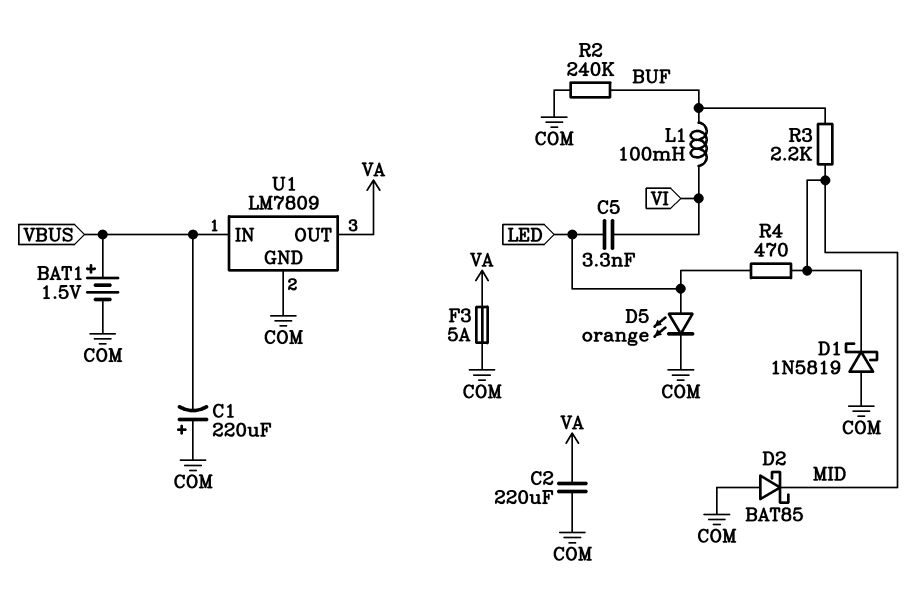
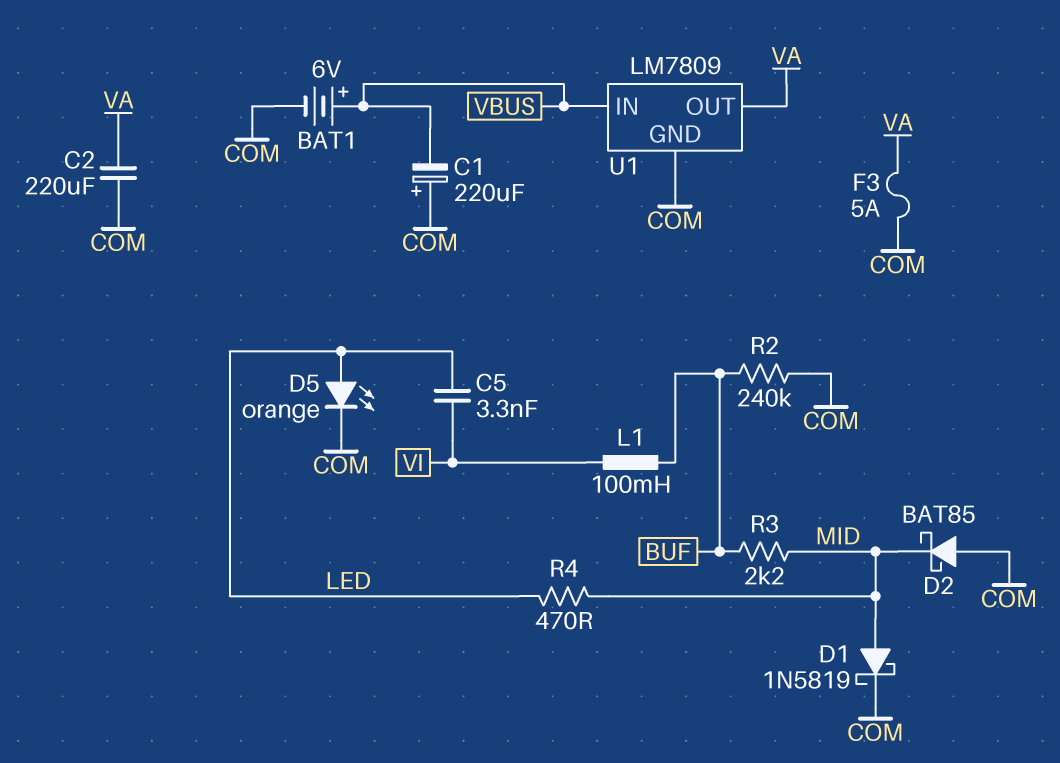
BAT1: 1.5V (plus VBUS, minus COM) -> 6V (plus VBUS, minus COM)
D1: schottky 1N5819 (A COM, K MID) -> schottky 1N5819 (A MID, K COM)

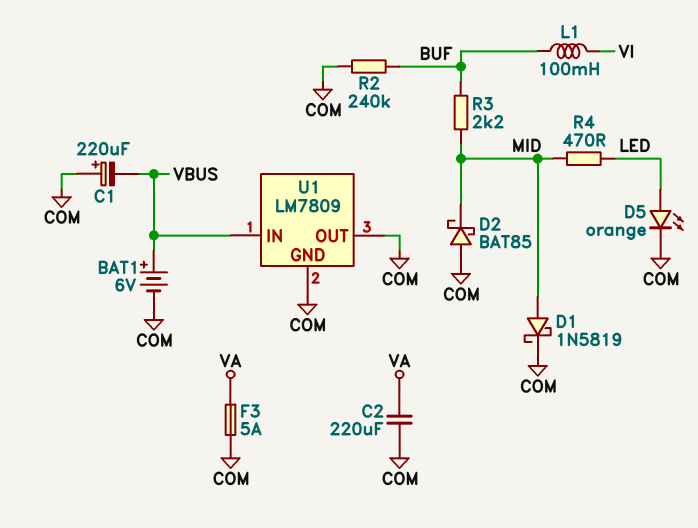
C5: 3.3nF (LED, VI) -> none
U1 pin OUT: VA -> COM

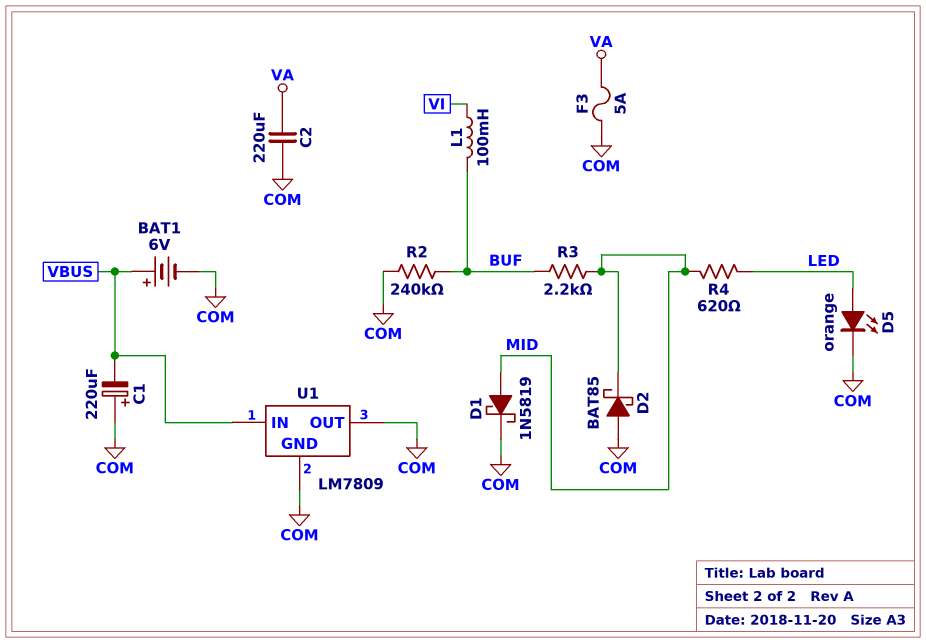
R4: 470 (LED, MID) -> 620 (LED, MID)

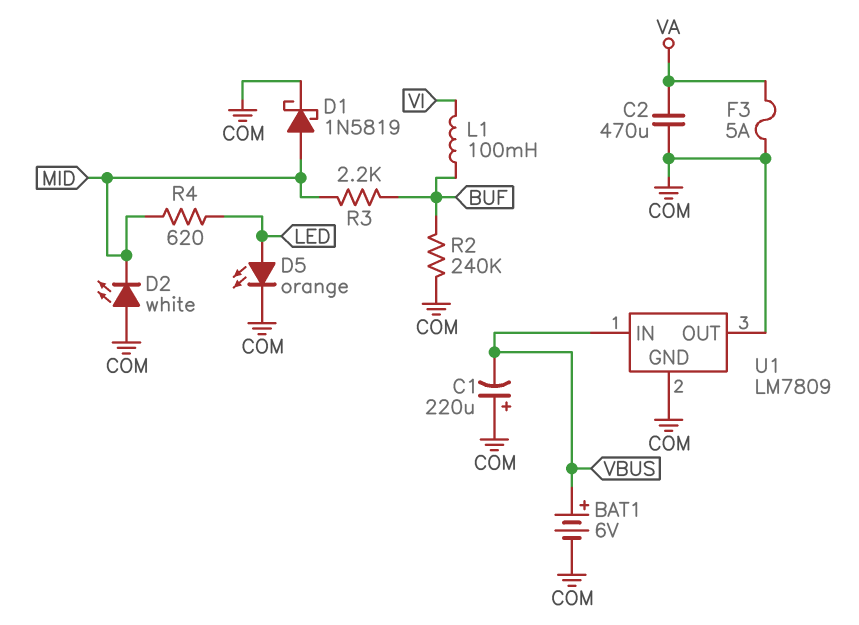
C2: 220uF (COM, VA) -> 470uF (COM, VA)
D2: schottky BAT85 (A COM, K MID) -> LED white (A COM, K MID)

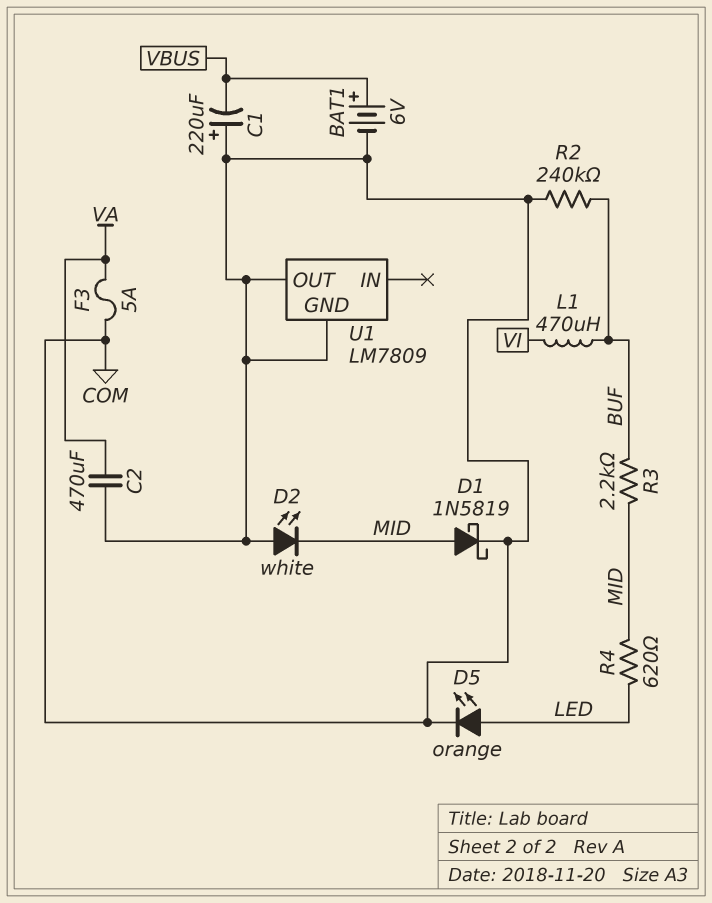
L1: 100mH (BUF, VI) -> 470uH (BUF, VI)
U1 pin IN: VBUS -> none

